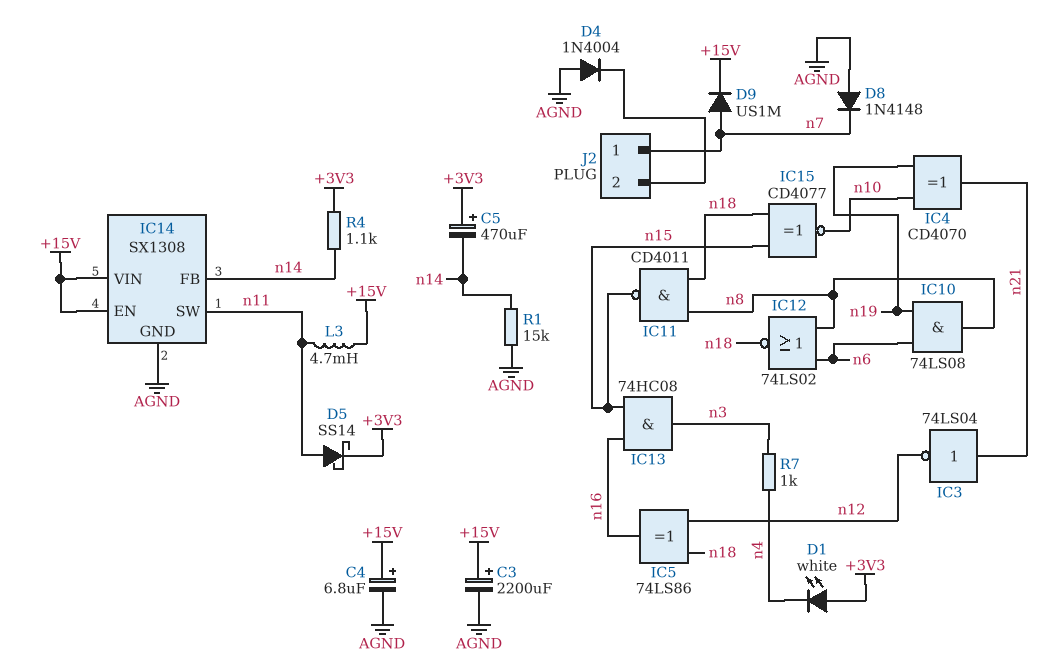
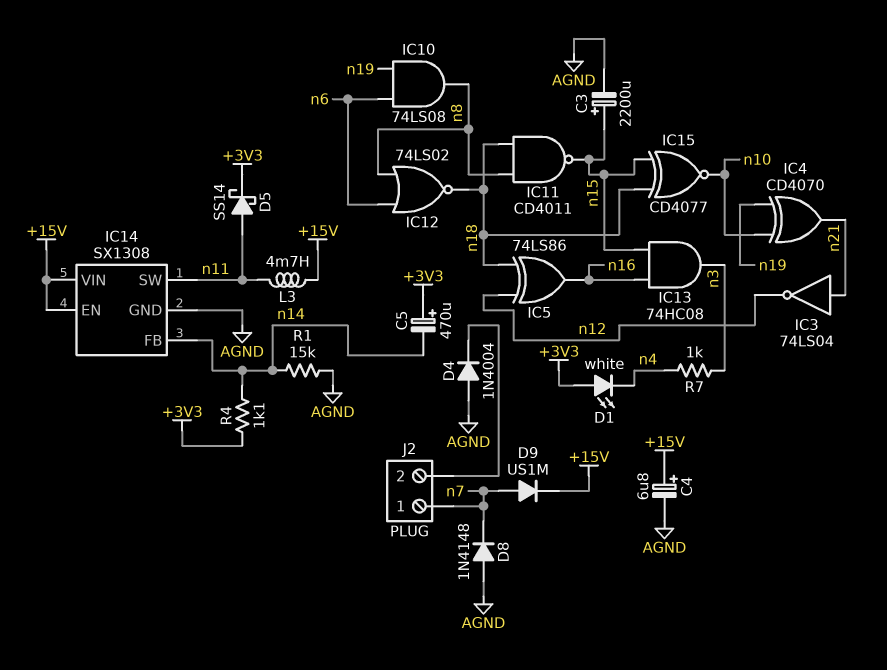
C3: 2200uF (plus +15V, minus AGND) -> 2200uF (plus n15, minus AGND)

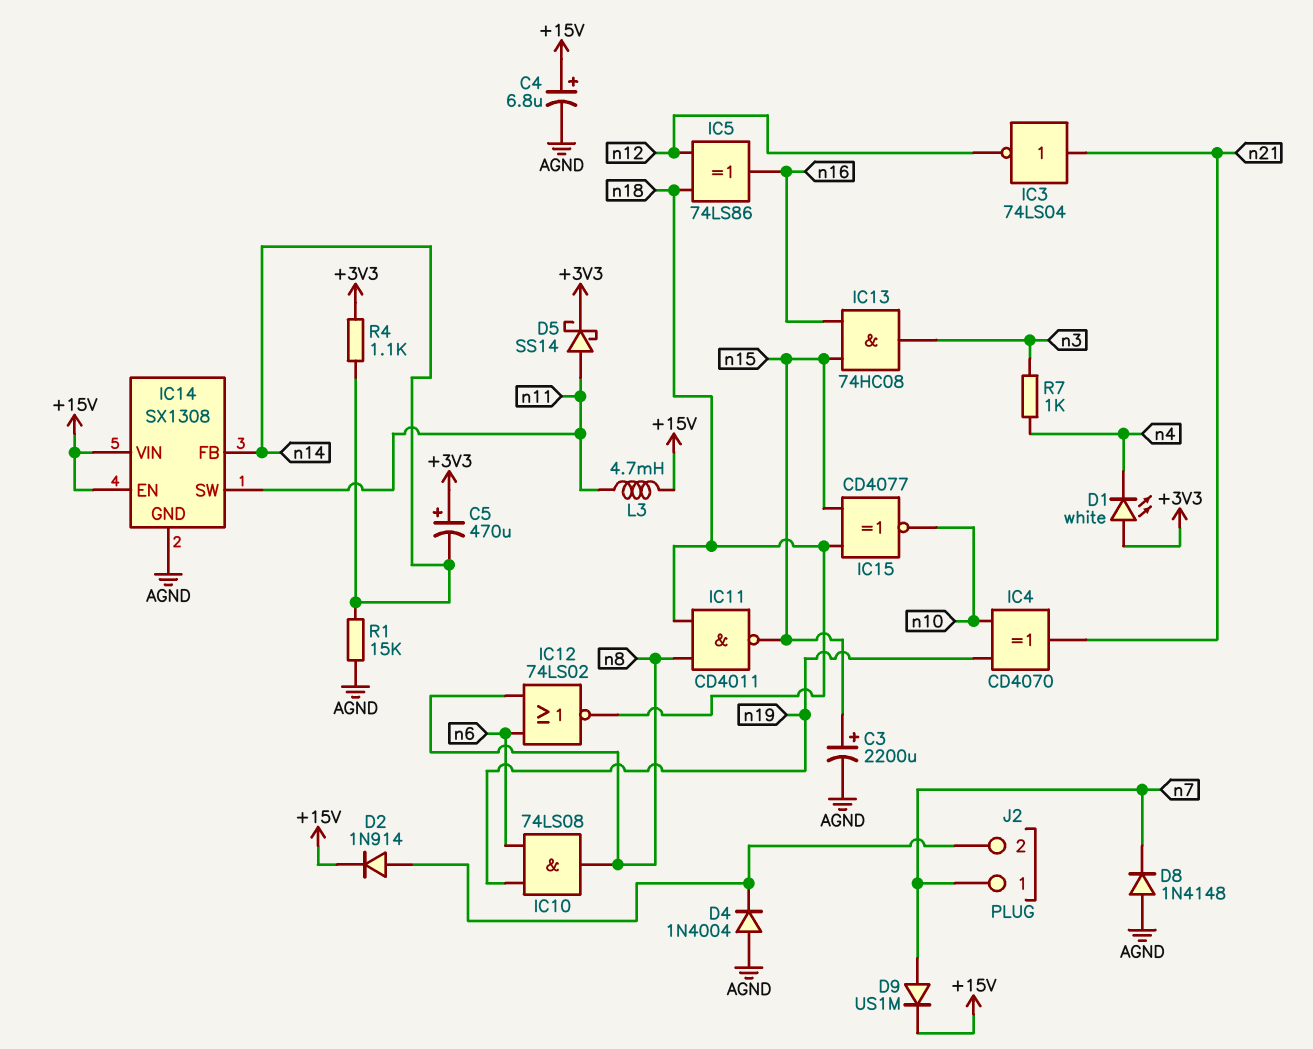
D2: none -> diode 1N914 (A J2/2, K +15V)

